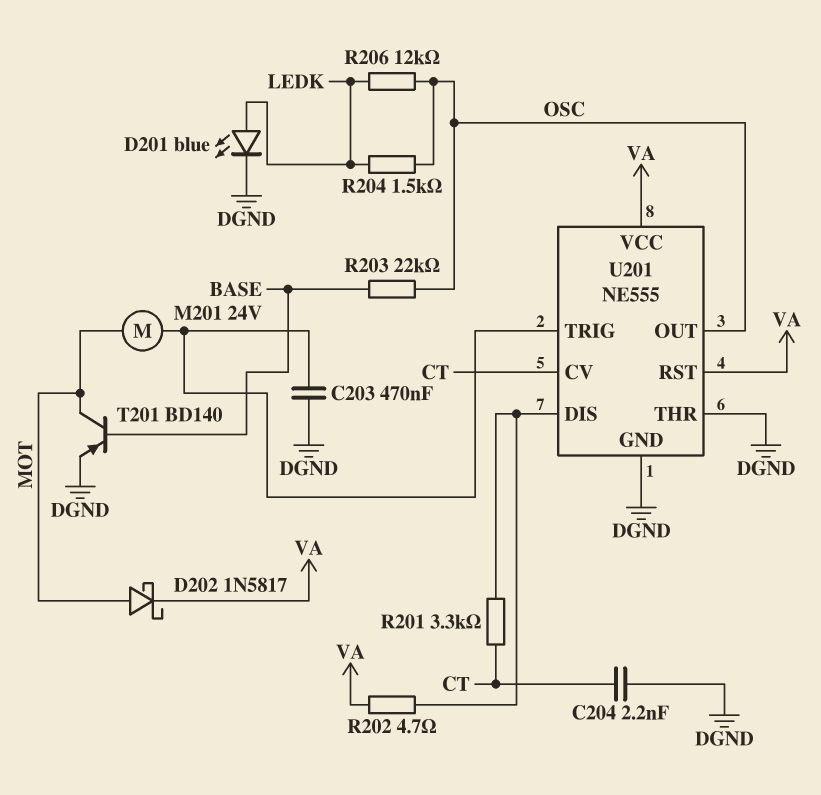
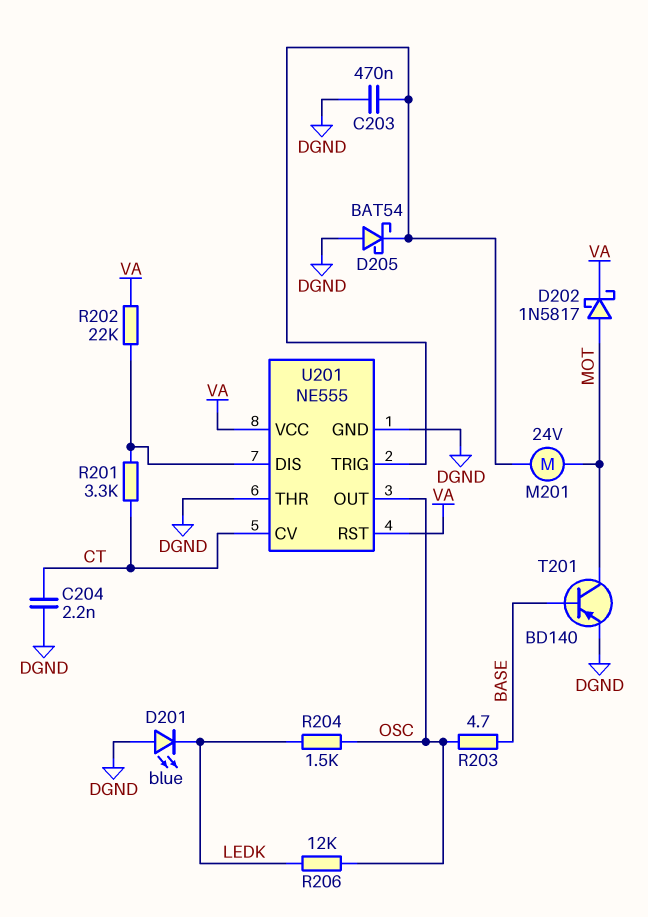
D201: LED blue (A LEDK, K DGND) -> LED blue (A DGND, K LEDK)
D205: none -> schottky BAT54 (A DGND, K U201/TRIG)
R202: 4.7 (U201/DIS, VA) -> 22k (U201/DIS, VA)
R203: 22k (BASE, OSC) -> 4.7 (BASE, OSC)

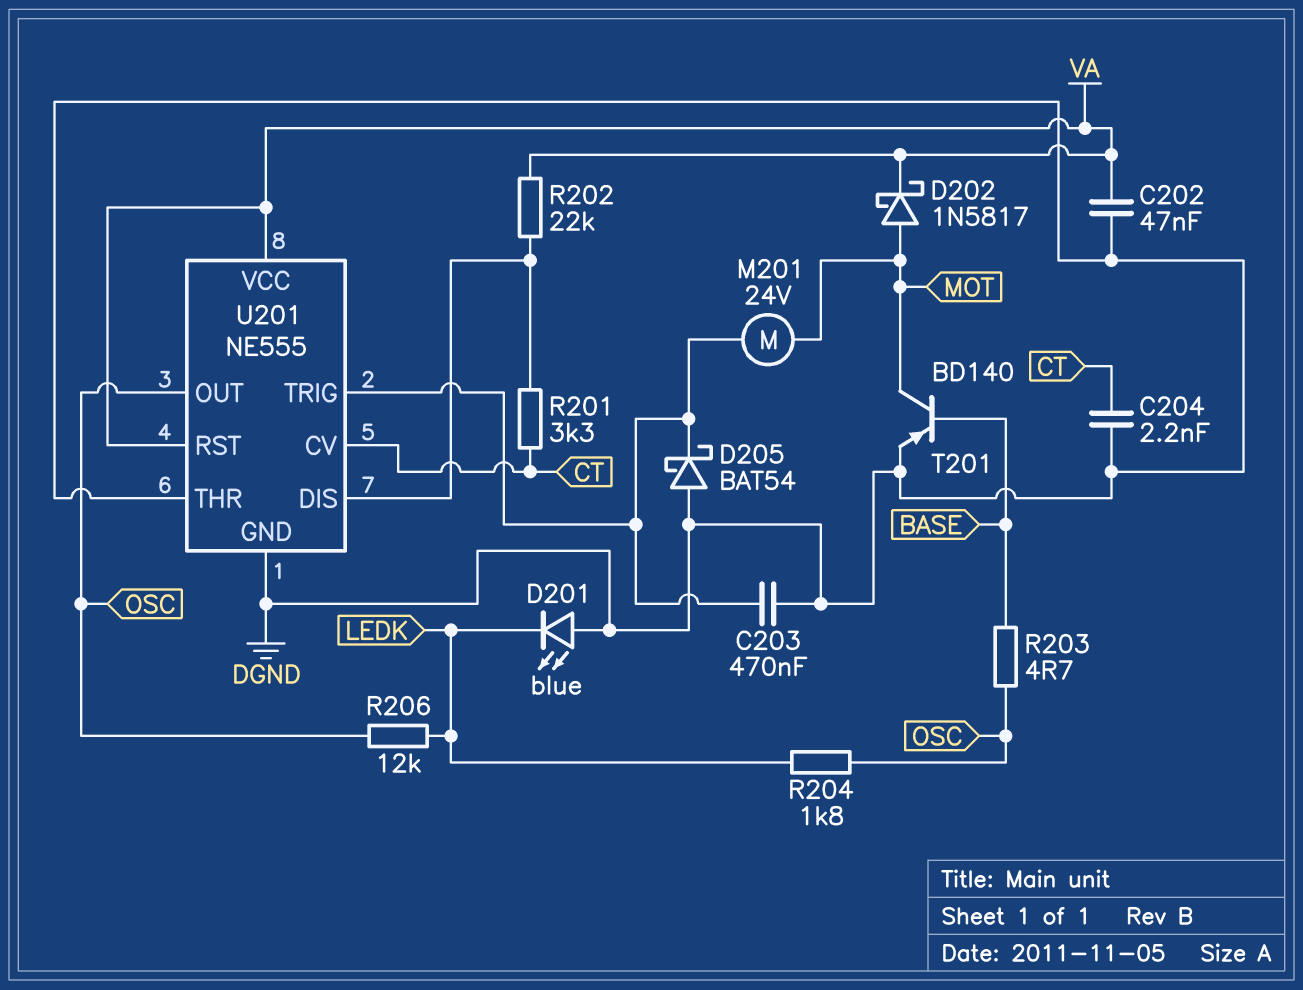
C202: none -> 47nF (DGND, VA)
R204: 1.5k (LEDK, OSC) -> 1.8k (LEDK, OSC)

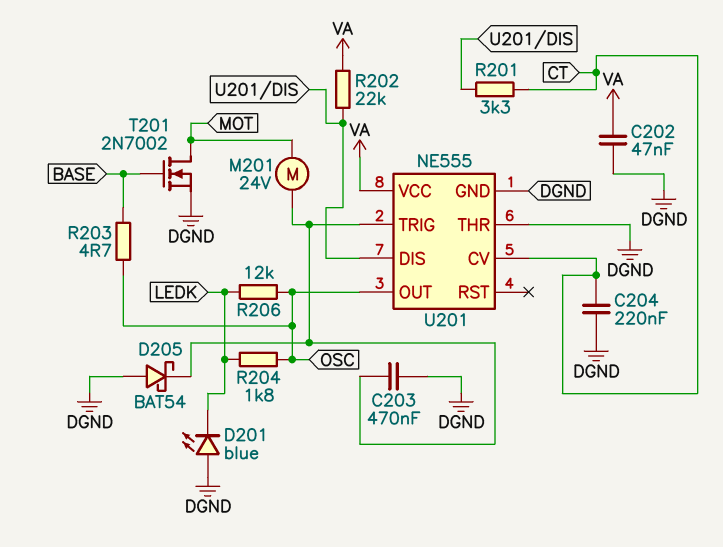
C204: 2.2nF (CT, DGND) -> 220nF (CT, DGND)
D202: schottky 1N5817 (A MOT, K VA) -> none
T201: PNP BD140 (B BASE, C MOT, E DGND) -> NMOS 2N7002 (G BASE, D MOT, S DGND)
U201 pin RST: VA -> none

